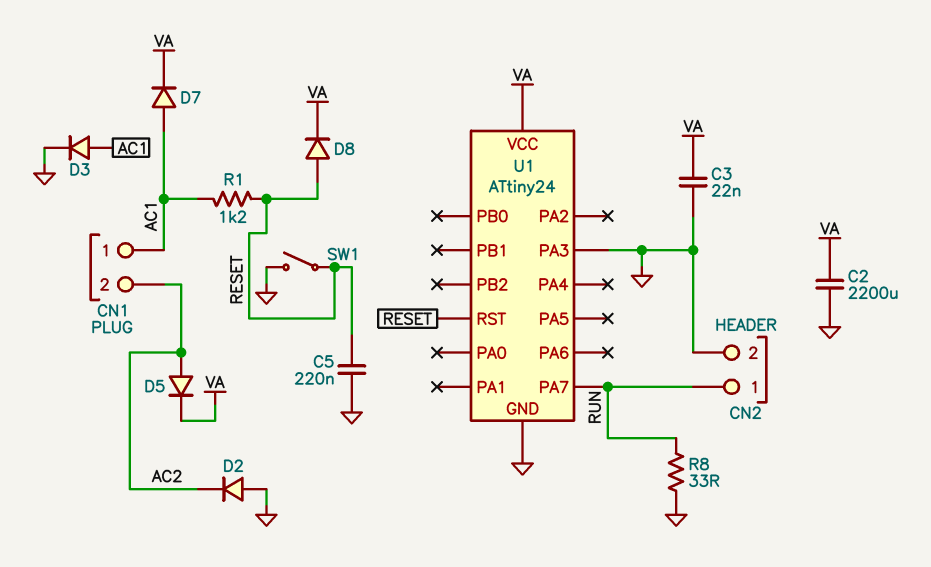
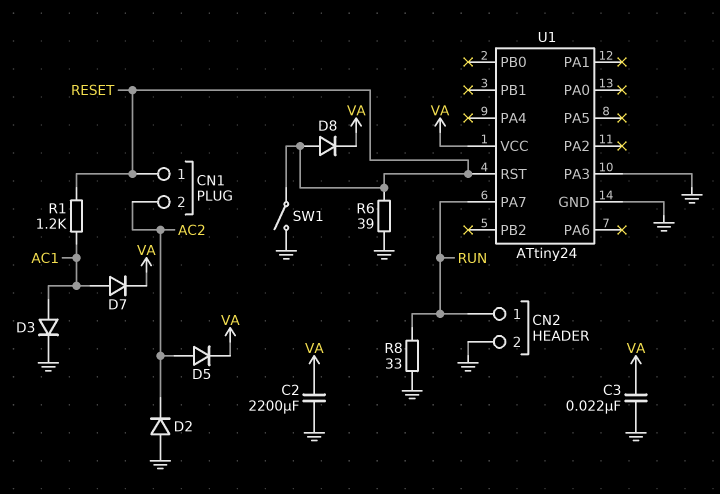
C5: 220nF (GND, RESET) -> none
CN1 pin 1: AC1 -> RESET
R6: none -> 39 (GND, RESET)

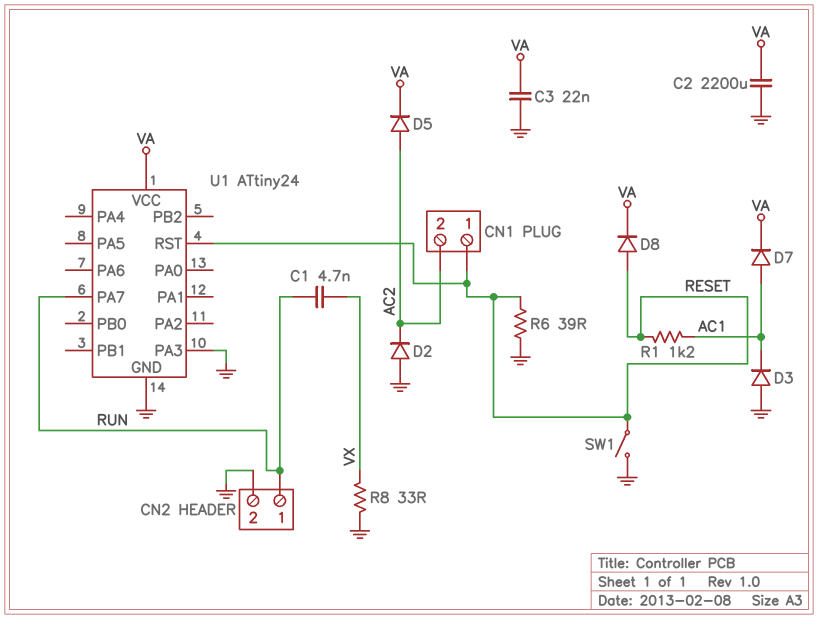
C1: none -> 4.7nF (RUN, VX)
D3: diode (A AC1, K GND) -> diode (A GND, K AC1)
R8: 33 (GND, RUN) -> 33 (GND, VX)

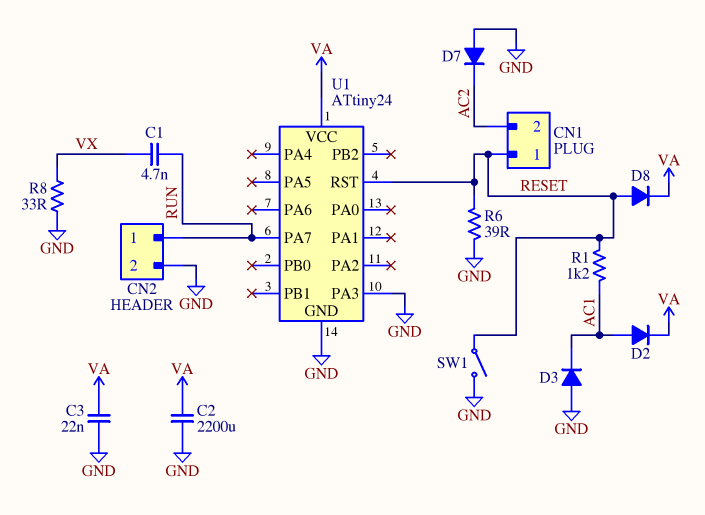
D2: diode (A GND, K AC2) -> diode (A AC1, K VA)
D5: diode (A AC2, K VA) -> none
D7: diode (A AC1, K VA) -> diode (A GND, K AC2)

